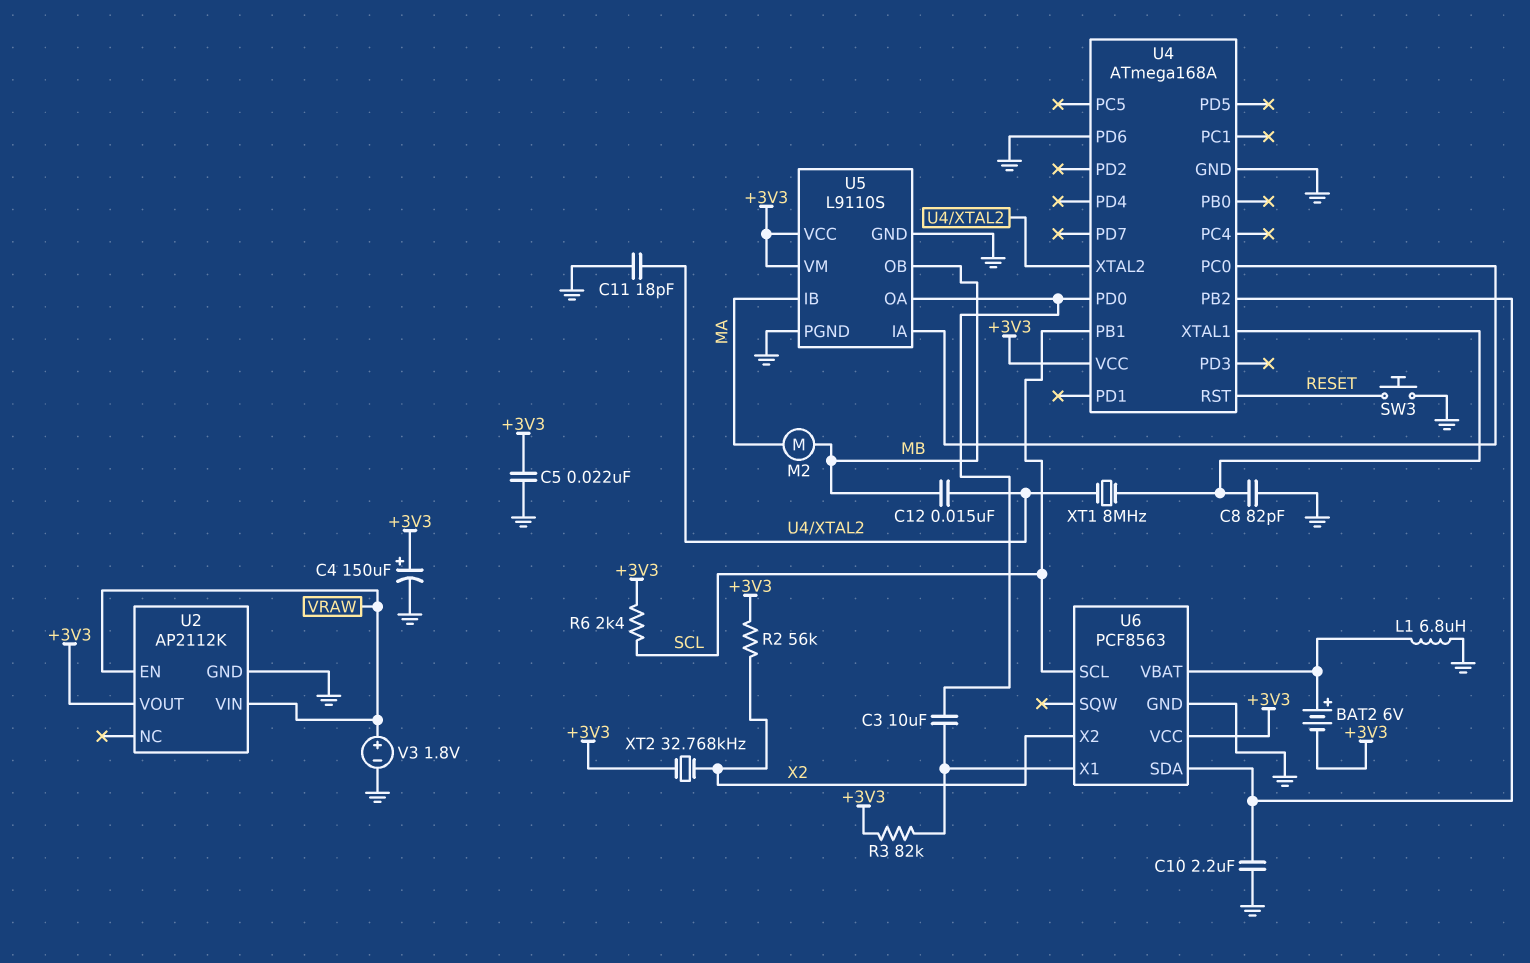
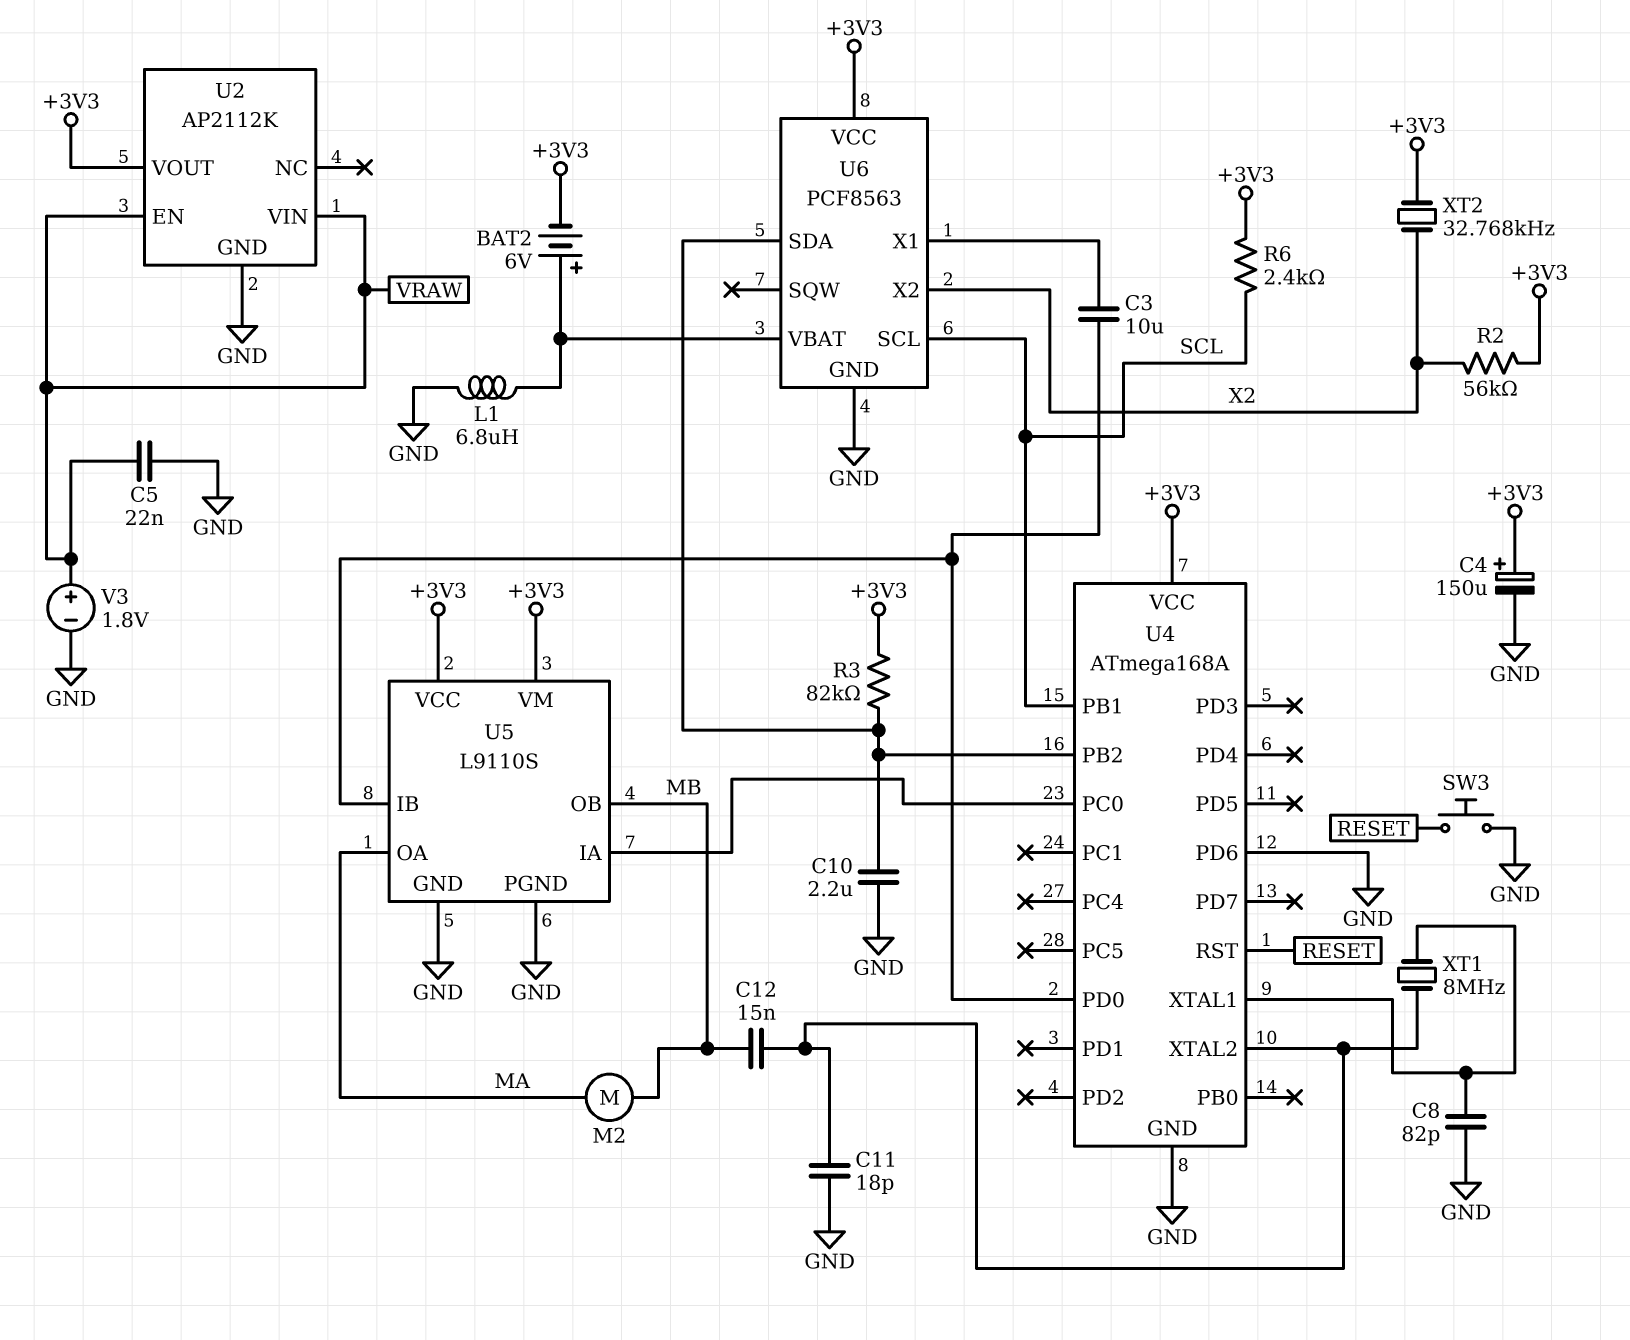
C5: 22nF (+3V3, GND) -> 22nF (GND, VRAW)
R3: 82k (+3V3, U6/X1) -> 82k (+3V3, U4/PB2)
U5 pin IB: MA -> U4/PD0
U5 pin OA: U4/PD0 -> MA

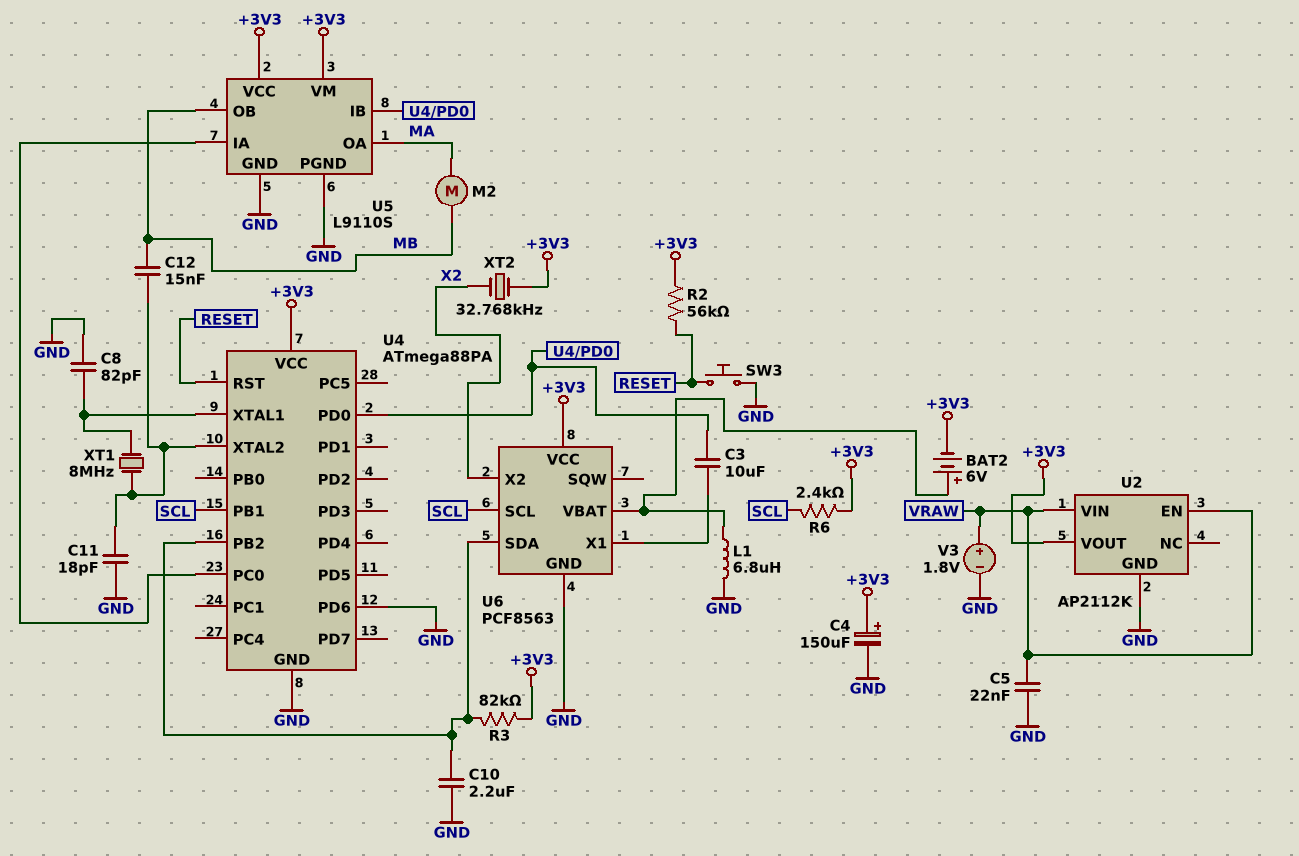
R2: 56k (+3V3, X2) -> 56k (+3V3, RESET)
U4: ATmega168A -> ATmega88PA

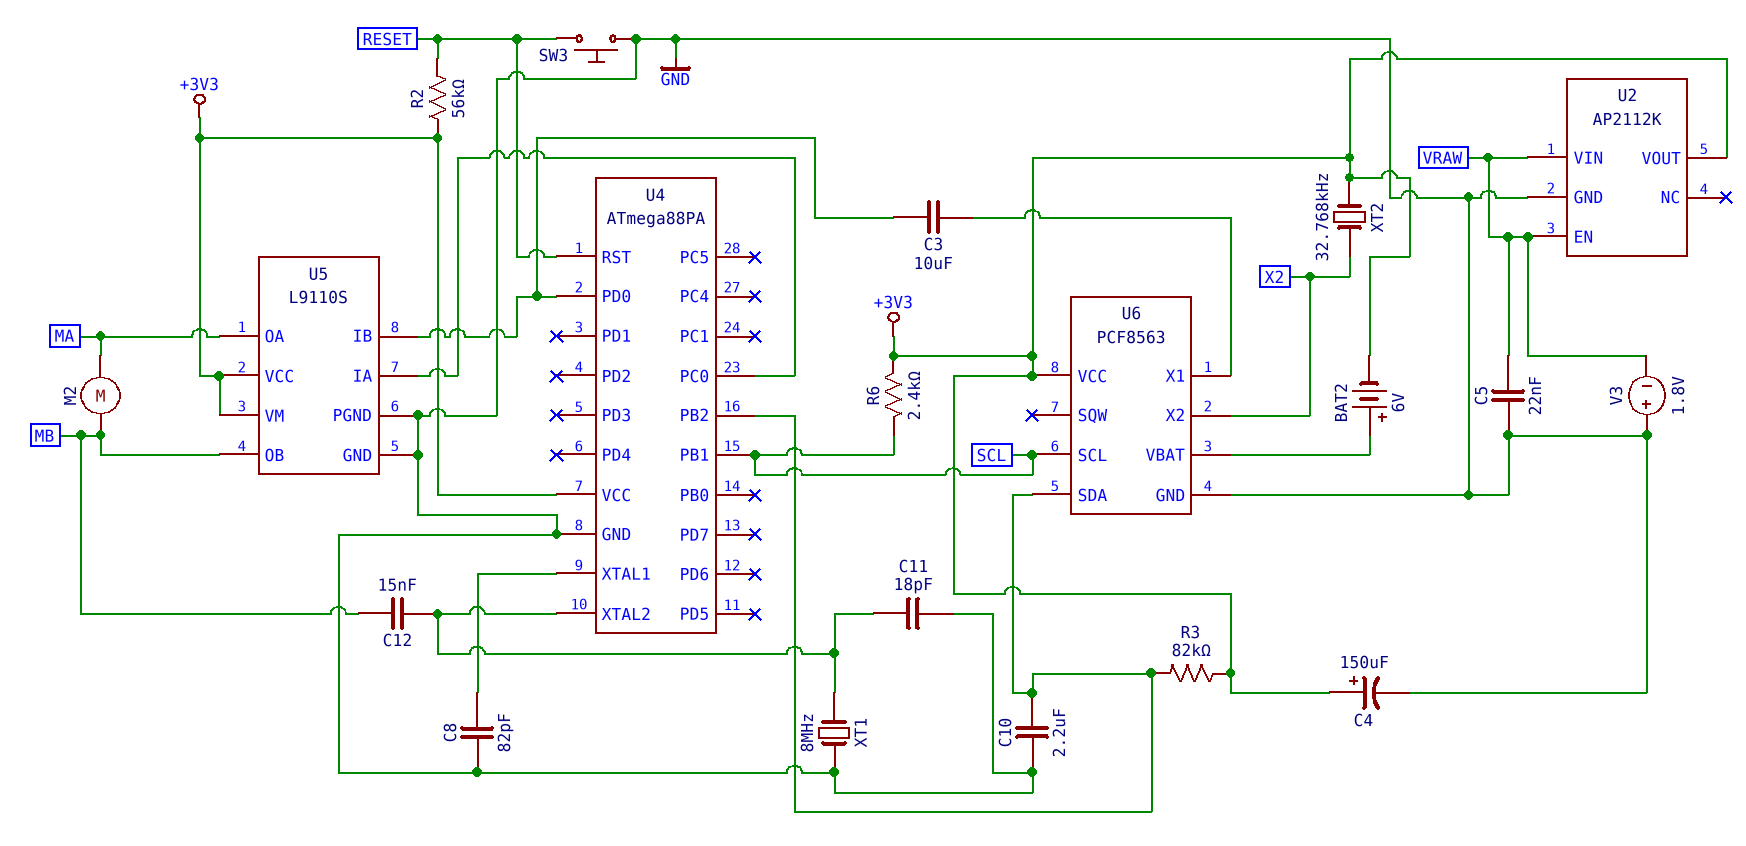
L1: 6.8uH (GND, U6/VBAT) -> none
U4 pin PD6: GND -> none
V3: 1.8V (plus VRAW, minus GND) -> 1.8V (plus GND, minus VRAW)
XT1: 8MHz (U4/XTAL1, U4/XTAL2) -> 8MHz (GND, U4/XTAL2)

